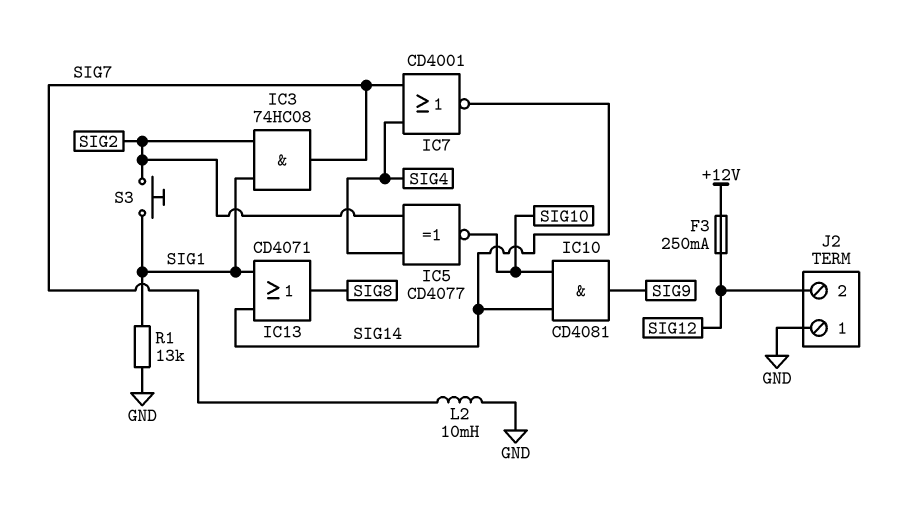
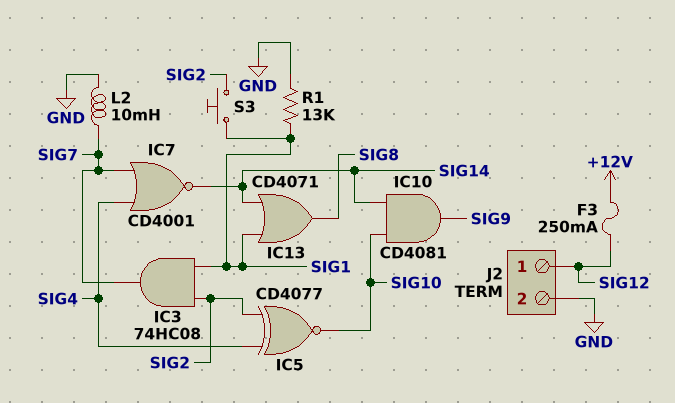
J2 pin 1: GND -> SIG12
J2 pin 2: SIG12 -> GND

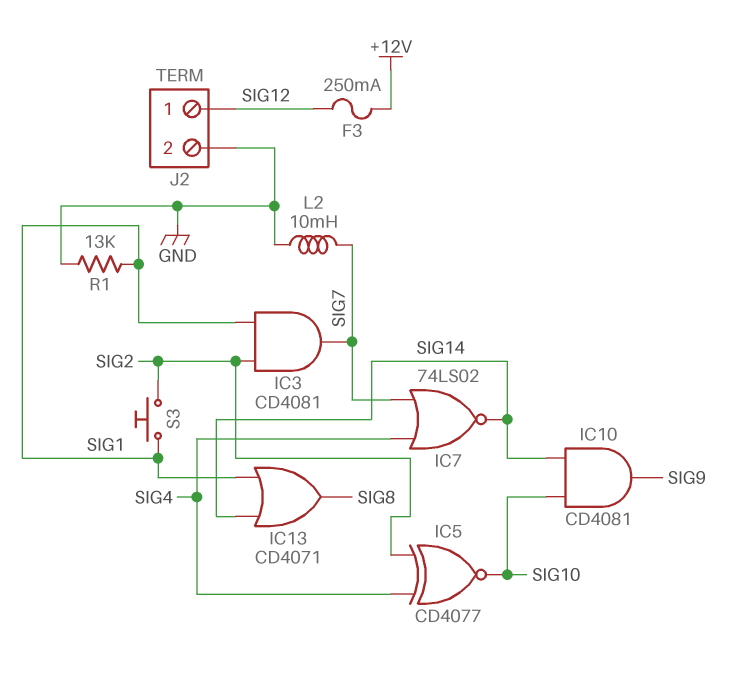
IC3: AND 74HC08 (in SIG1, in SIG2, out SIG7) -> AND CD4081 (in SIG1, in SIG2, out SIG7)
IC7: NOR CD4001 (in SIG4, in SIG7, out SIG14) -> NOR 74LS02 (in SIG4, in SIG7, out SIG14)

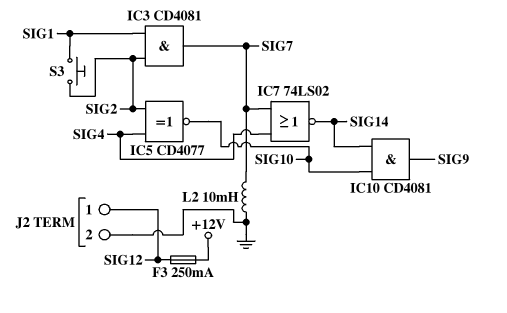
IC13: OR CD4071 (in SIG1, in SIG14, out SIG8) -> none
R1: 13k (GND, SIG1) -> none

